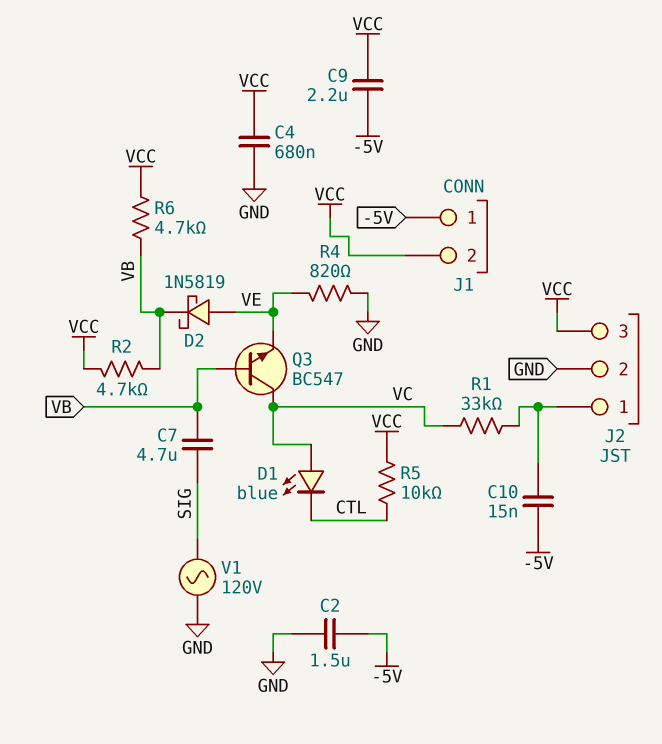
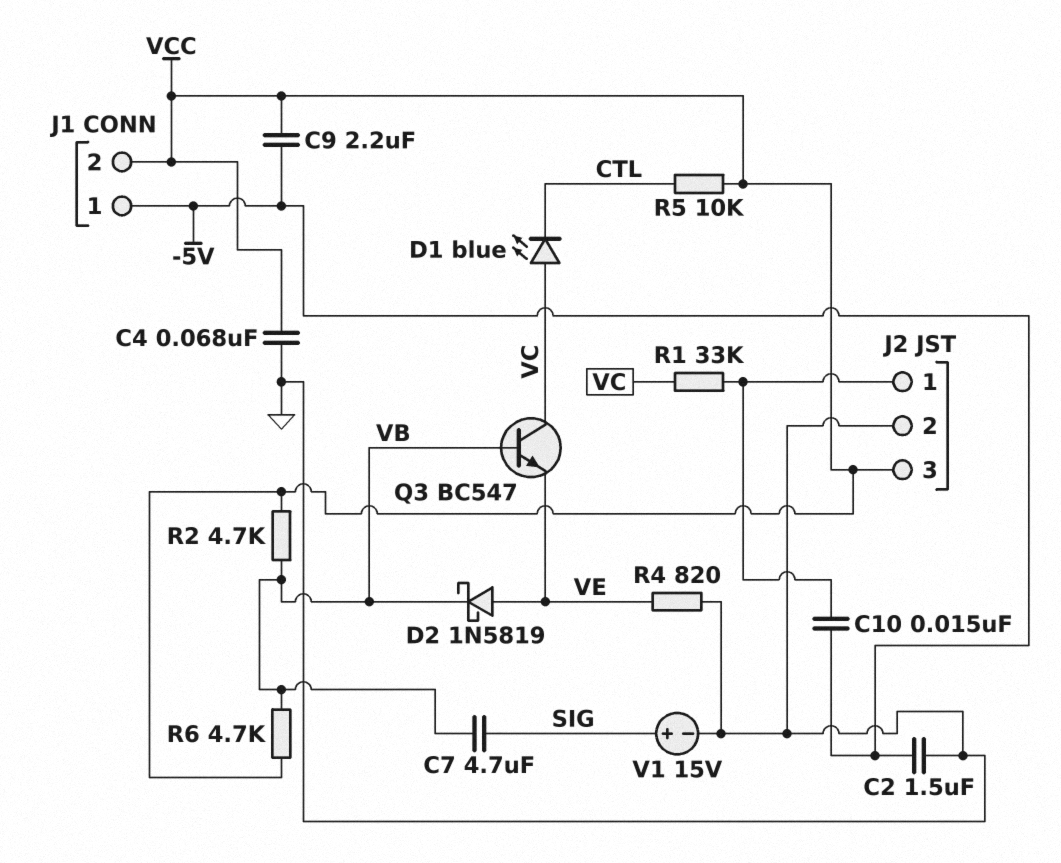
C4: 680nF (GND, VCC) -> 68nF (GND, VCC)
V1: AC 120V (GND, SIG) -> 15V (plus SIG, minus GND)

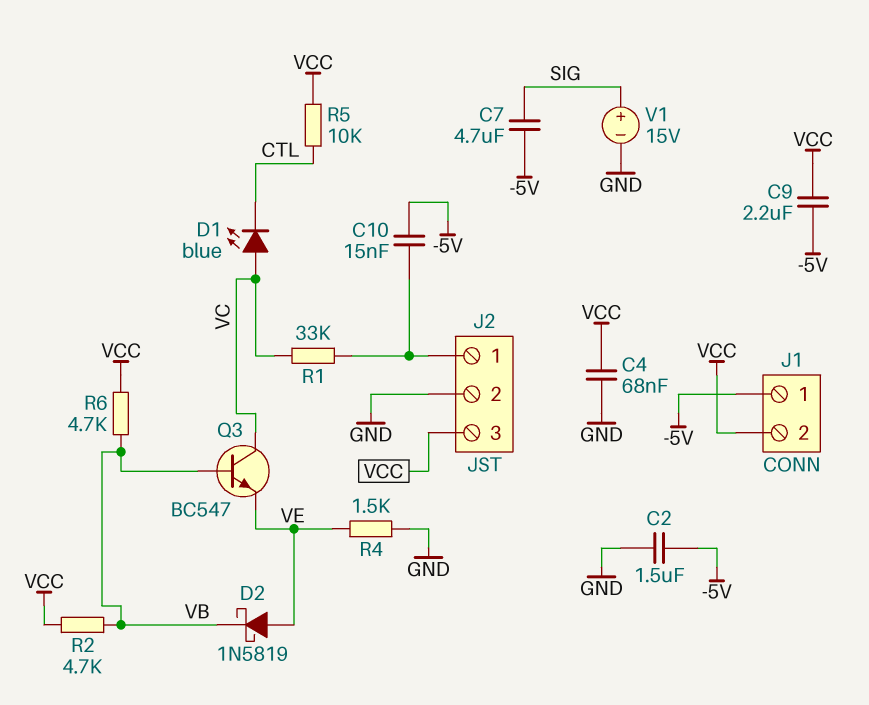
C7: 4.7uF (SIG, VB) -> 4.7uF (-5V, SIG)
R4: 820 (GND, VE) -> 1.5k (GND, VE)

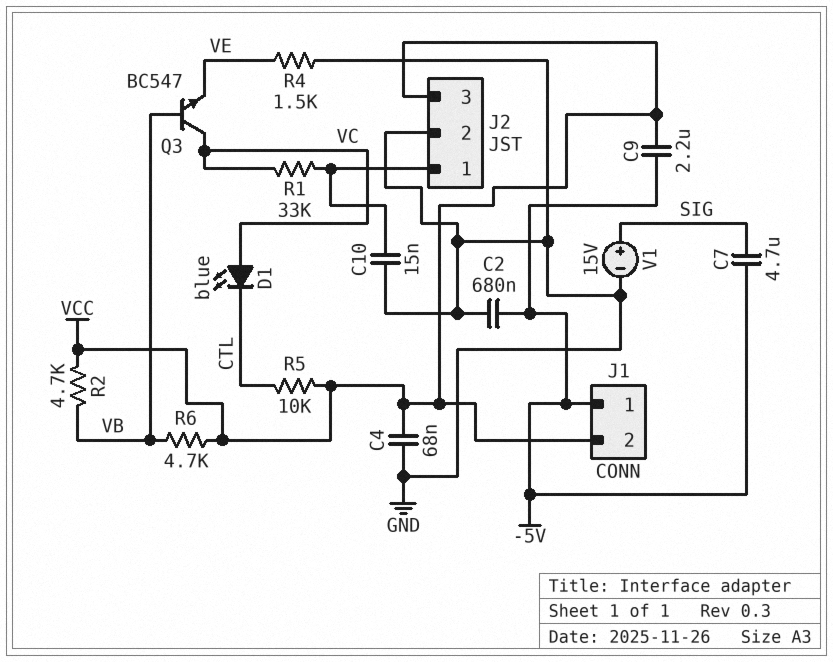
C2: 1.5uF (-5V, GND) -> 680nF (-5V, GND)
C10: 15nF (-5V, J2/1) -> 15nF (GND, J2/1)
D2: schottky 1N5819 (A VE, K VB) -> none

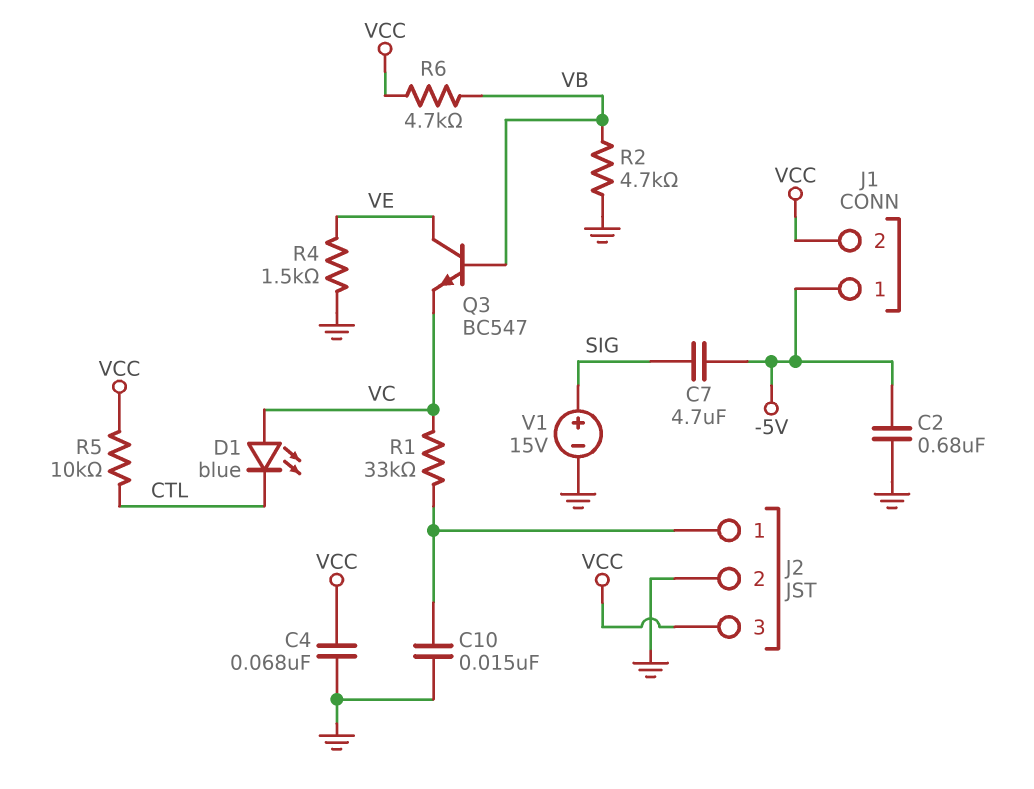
C9: 2.2uF (-5V, VCC) -> none
Q3: NPN BC547 (B VB, C VC, E VE) -> NPN BC547 (B VB, C VE, E VC)
R2: 4.7k (VB, VCC) -> 4.7k (GND, VB)

